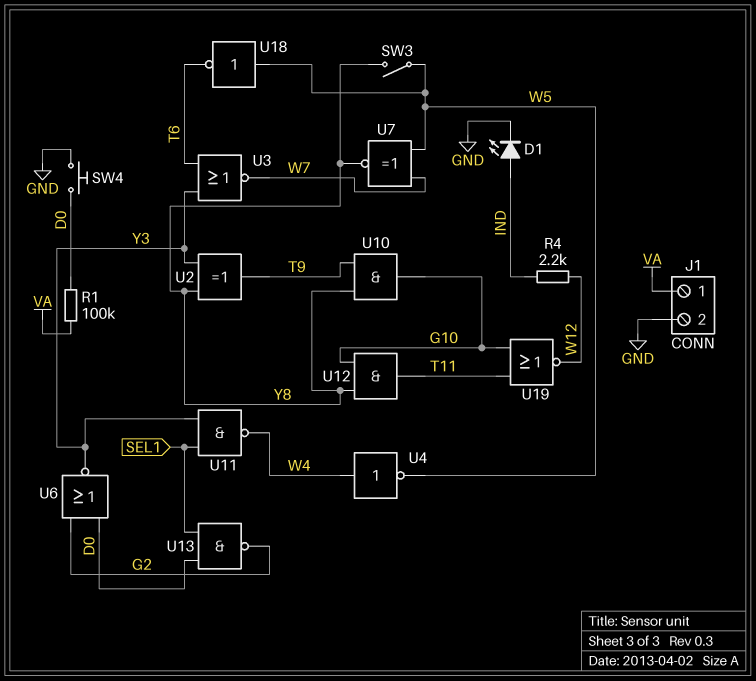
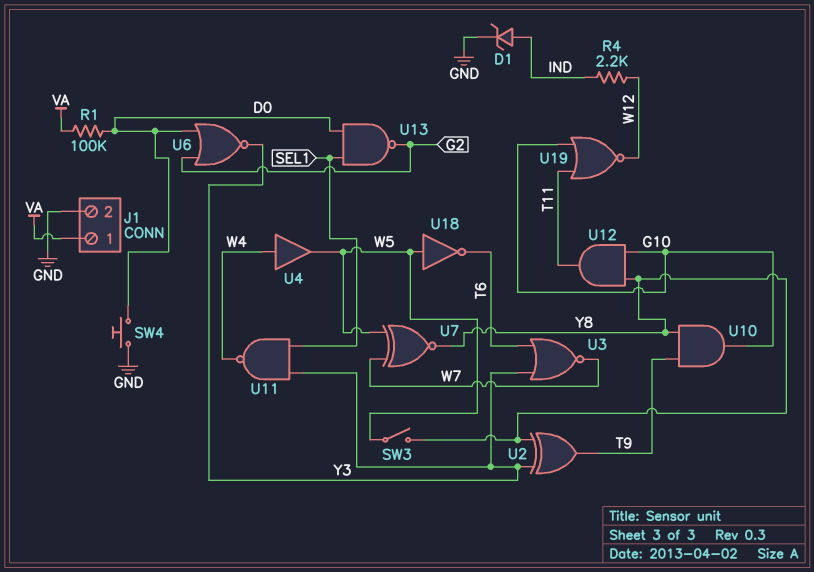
D1: LED (A IND, K GND) -> zener (A IND, K GND)
U4: NOT (in W4, out W5) -> buffer (in W4, out W5)

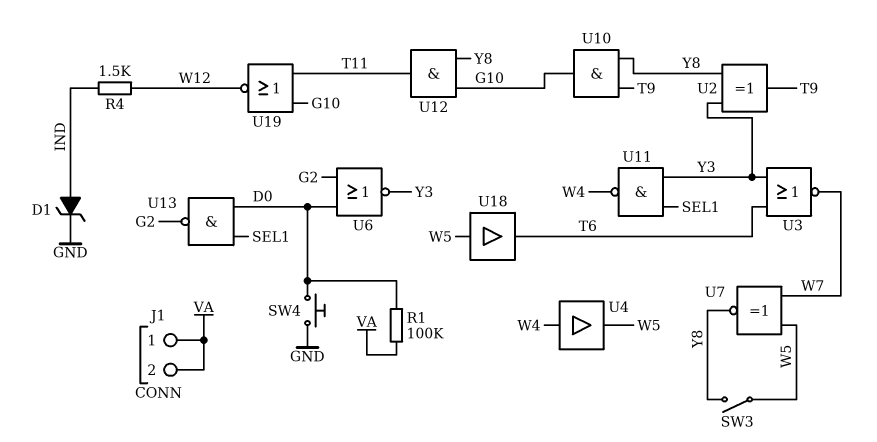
J1 pin 2: GND -> VA
R4: 2.2k (IND, W12) -> 1.5k (IND, W12)
U18: NOT (in W5, out T6) -> buffer (in W5, out T6)

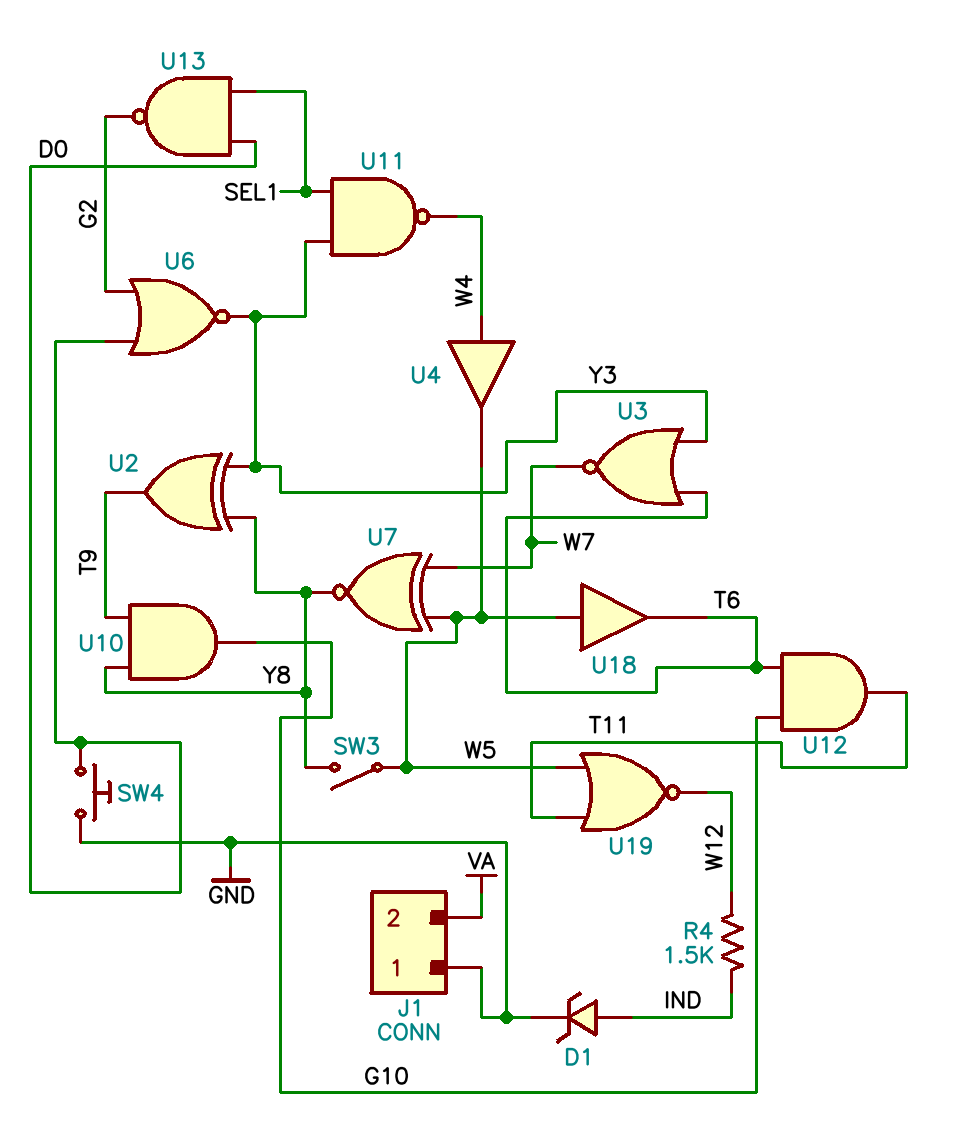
J1 pin 1: VA -> GND
R1: 100k (D0, VA) -> none
U12: AND (in G10, in Y8, out T11) -> AND (in G10, in T6, out T11)
U19: NOR (in G10, in T11, out W12) -> NOR (in T11, in W5, out W12)

